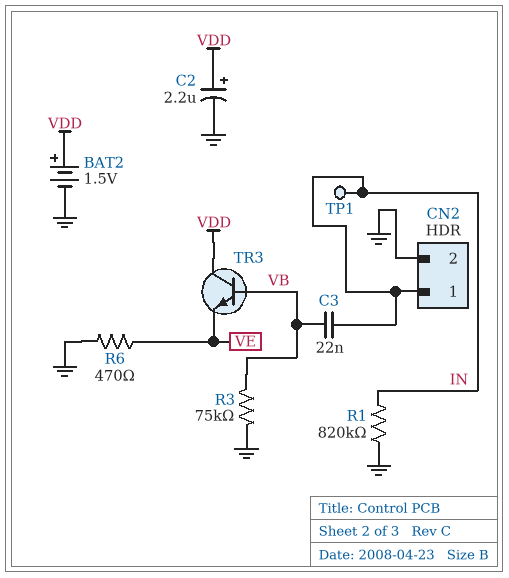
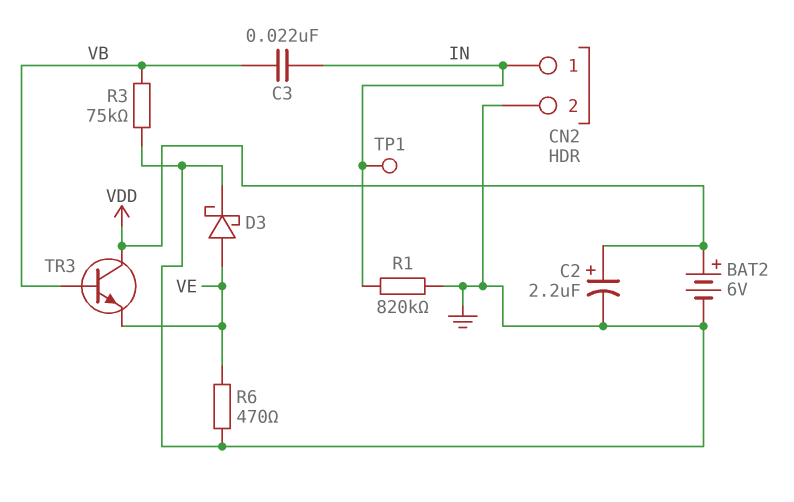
BAT2: 1.5V (plus VDD, minus GND) -> 6V (plus VDD, minus GND)
D3: none -> schottky (A VE, K GND)

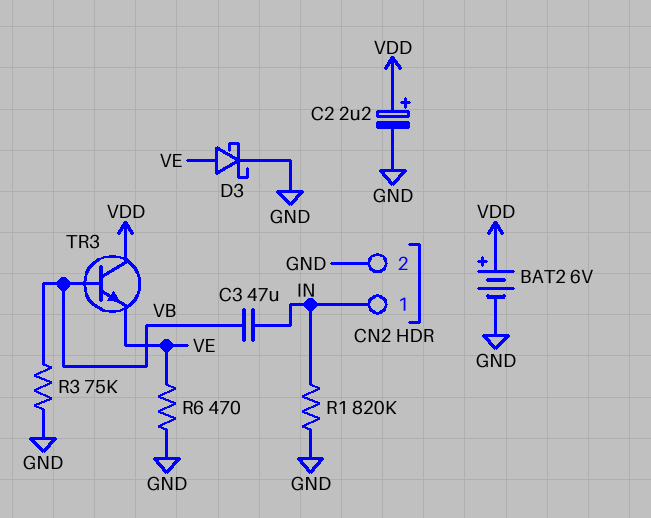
C3: 22nF (IN, VB) -> 47uF (IN, VB)
TP1: test point (IN) -> none

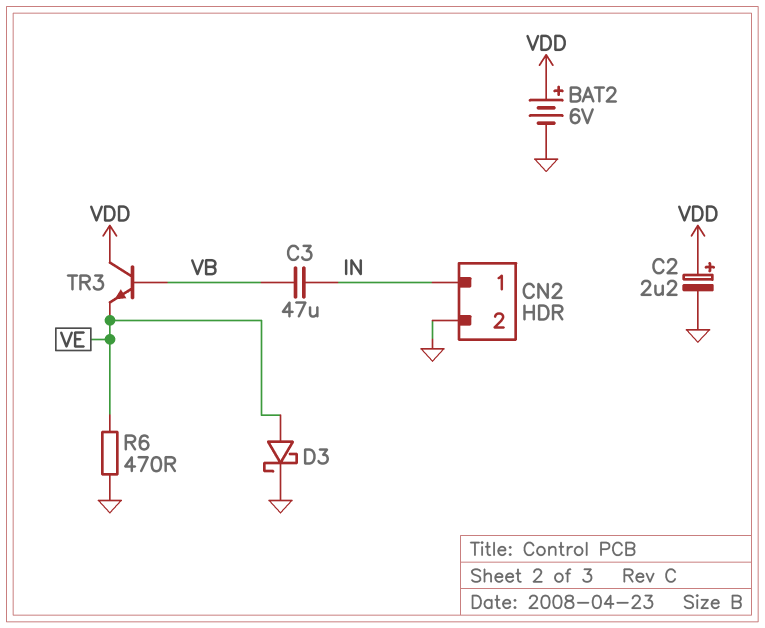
R1: 820k (GND, IN) -> none
R3: 75k (GND, VB) -> none

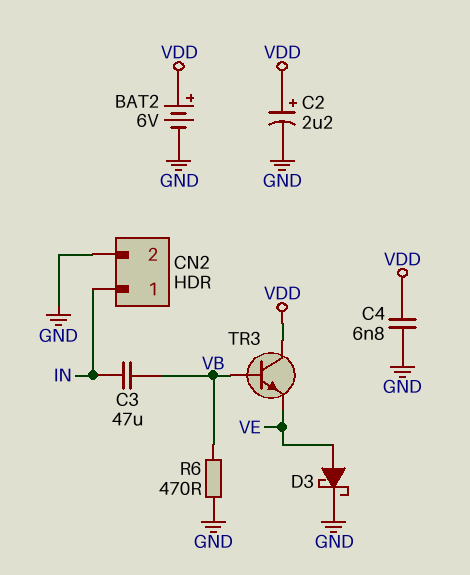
C4: none -> 6.8nF (GND, VDD)
R6: 470 (GND, VE) -> 470 (GND, VB)

